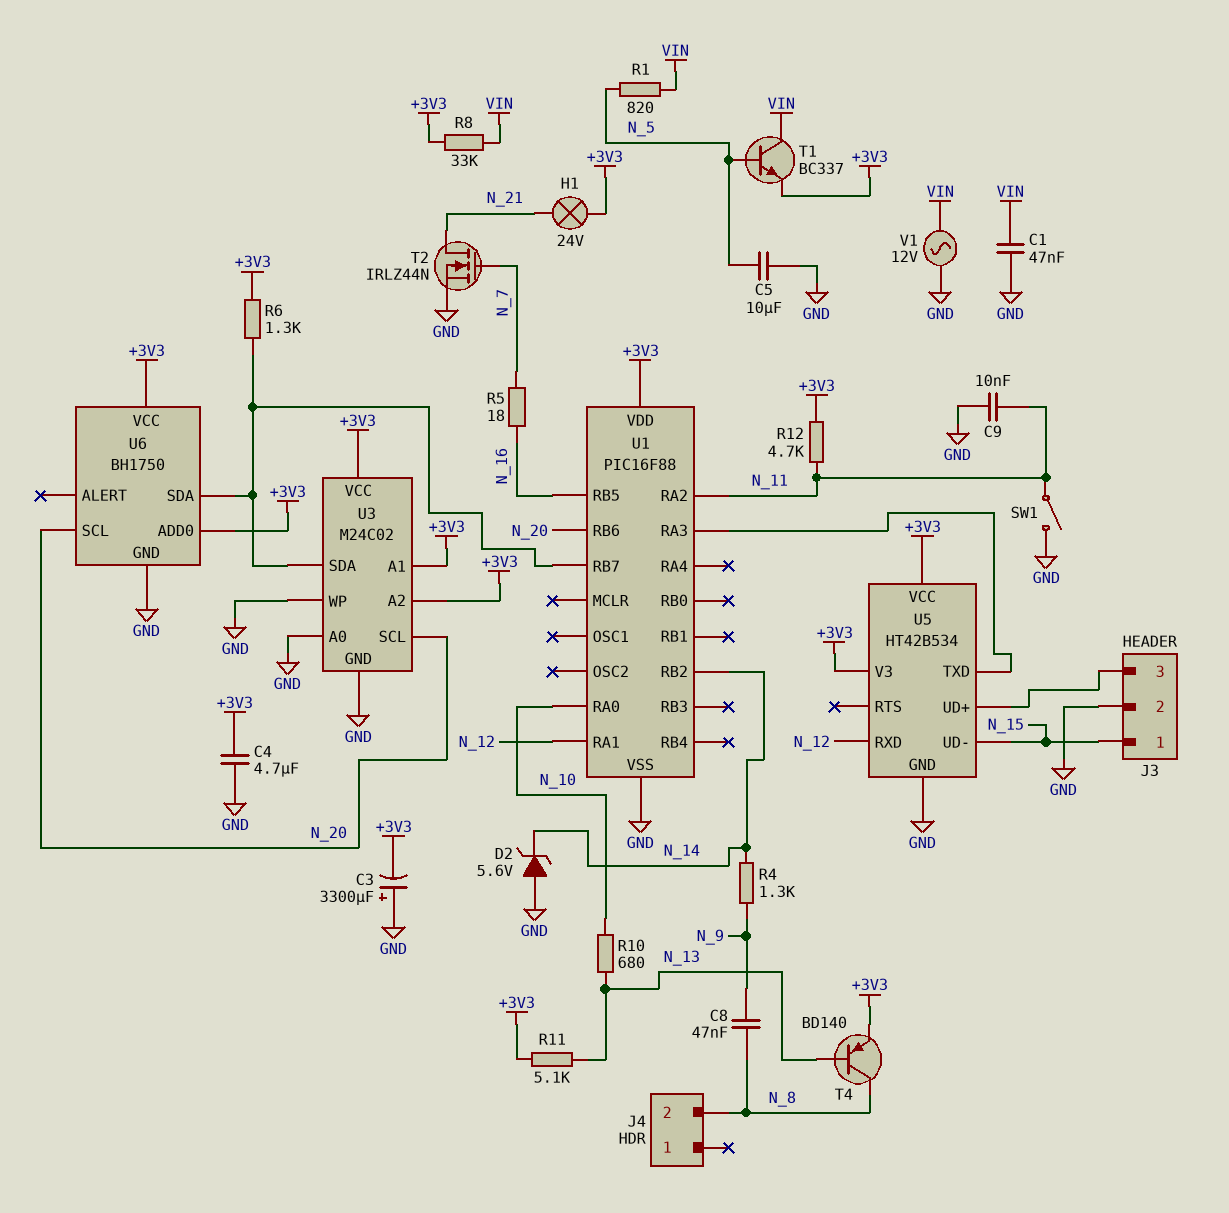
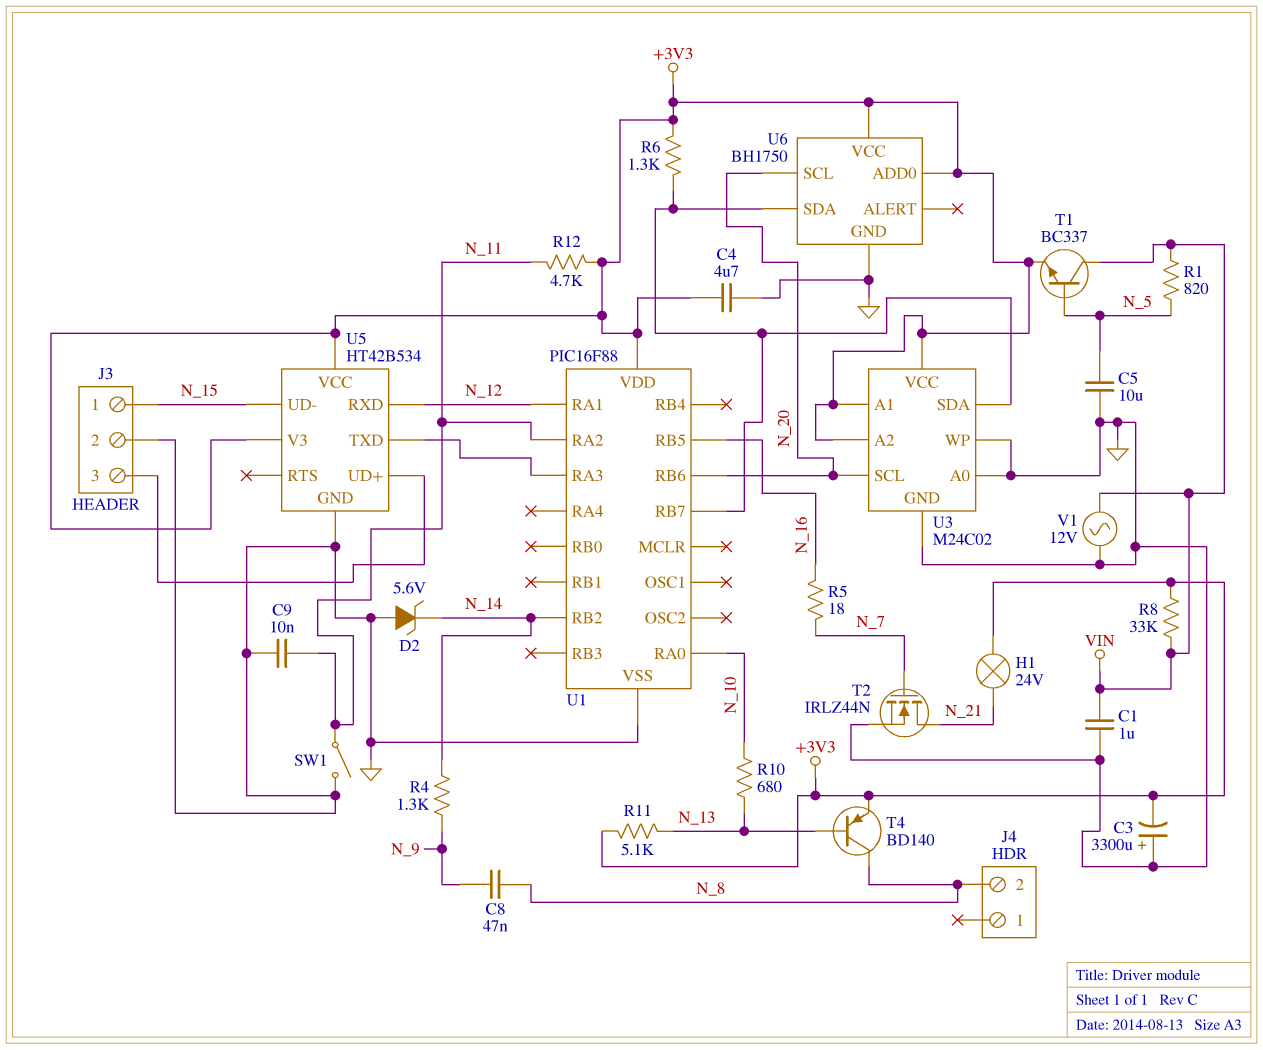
C1: 47nF (GND, VIN) -> 1uF (GND, VIN)

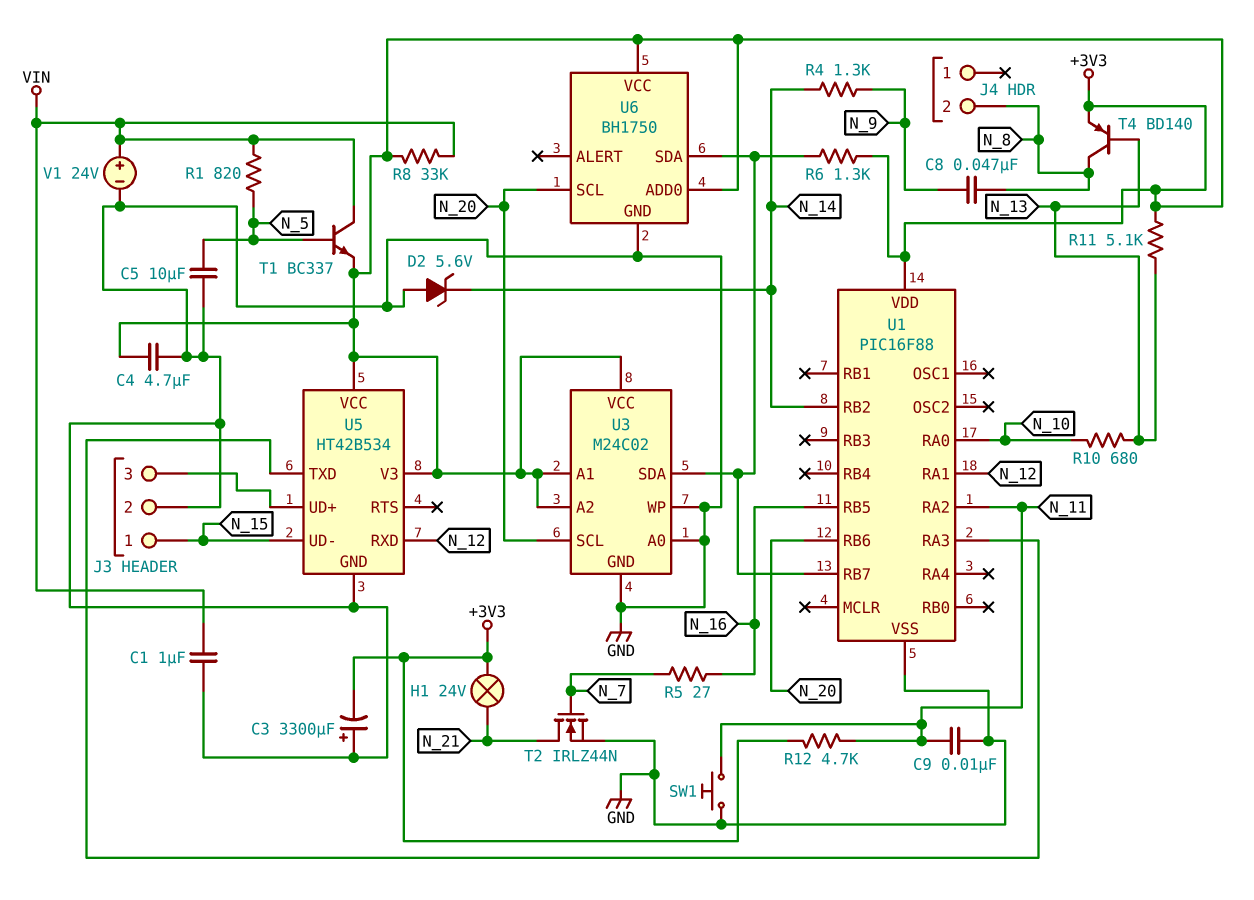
R5: 18 (N_7, N_16) -> 27 (N_7, N_16)
SW1: switch (GND, N_11) -> button (GND, N_11)
V1: AC 12V (GND, VIN) -> 24V (plus VIN, minus GND)

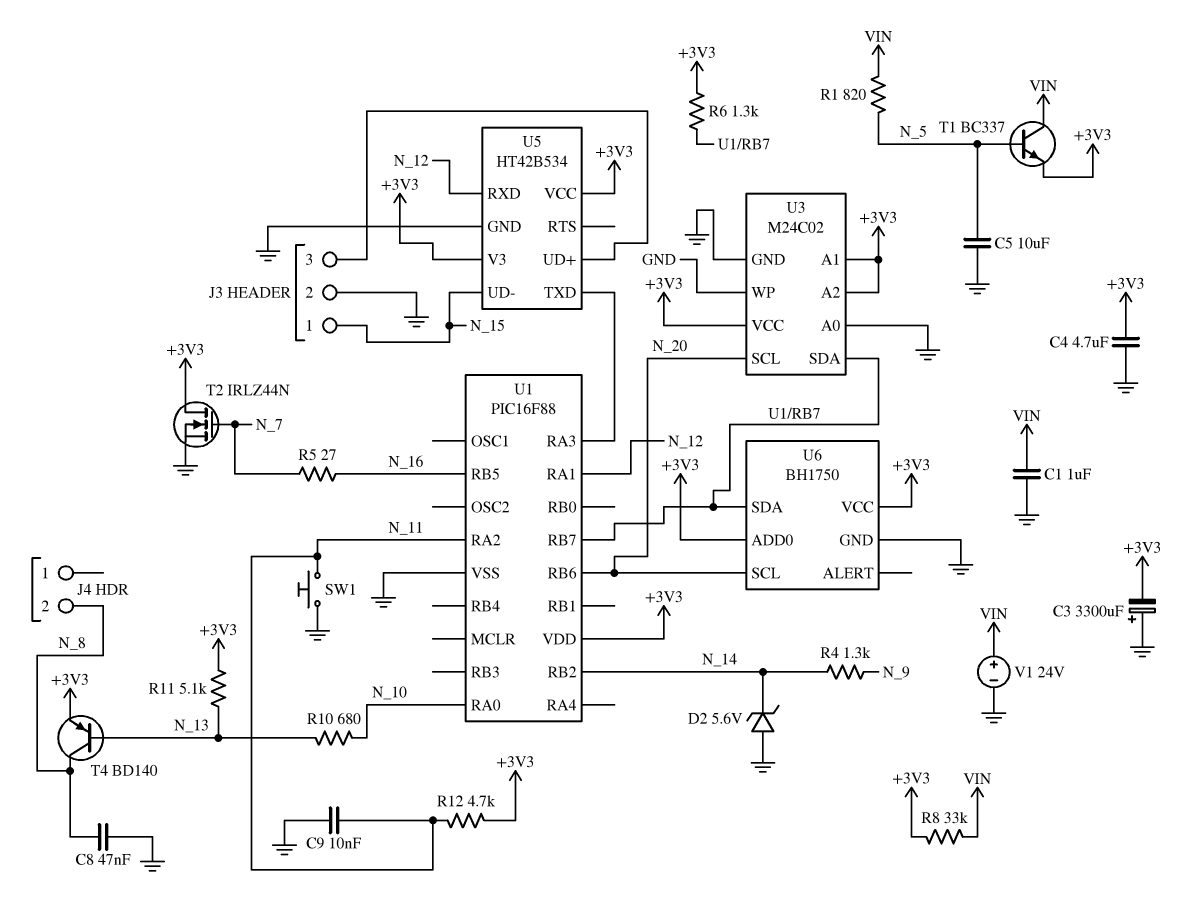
C8: 47nF (N_8, N_9) -> 47nF (GND, N_8)
H1: lamp 24V (+3V3, N_21) -> none
T2: NMOS IRLZ44N (G N_7, D N_21, S GND) -> NMOS IRLZ44N (G N_7, D +3V3, S GND)

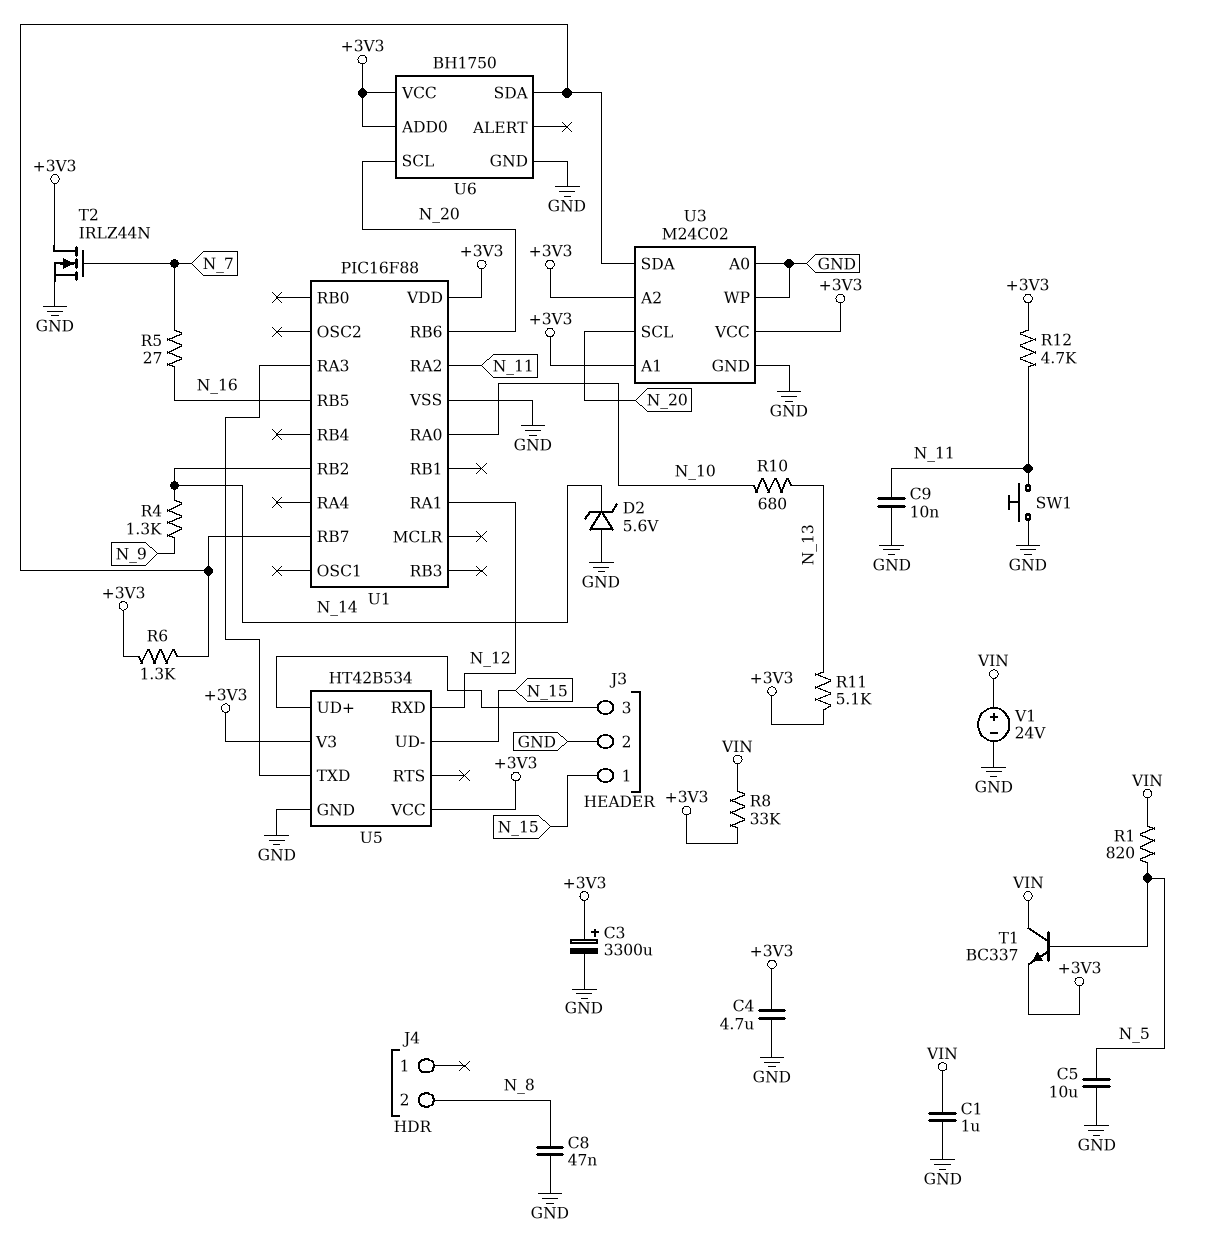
C3: 3300uF (plus GND, minus +3V3) -> 3300uF (plus +3V3, minus GND)
T4: PNP BD140 (B N_13, C N_8, E +3V3) -> none

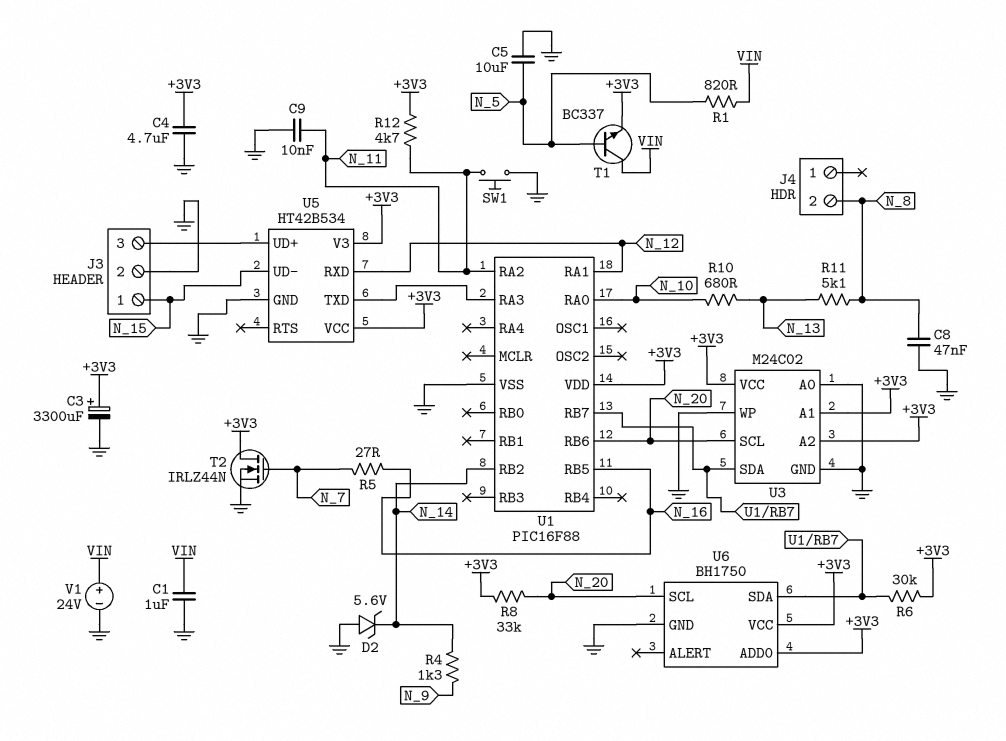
R6: 1.3k (+3V3, U1/RB7) -> 30k (+3V3, U1/RB7)
R8: 33k (+3V3, VIN) -> 33k (+3V3, N_20)
R11: 5.1k (+3V3, N_13) -> 5.1k (N_8, N_13)

